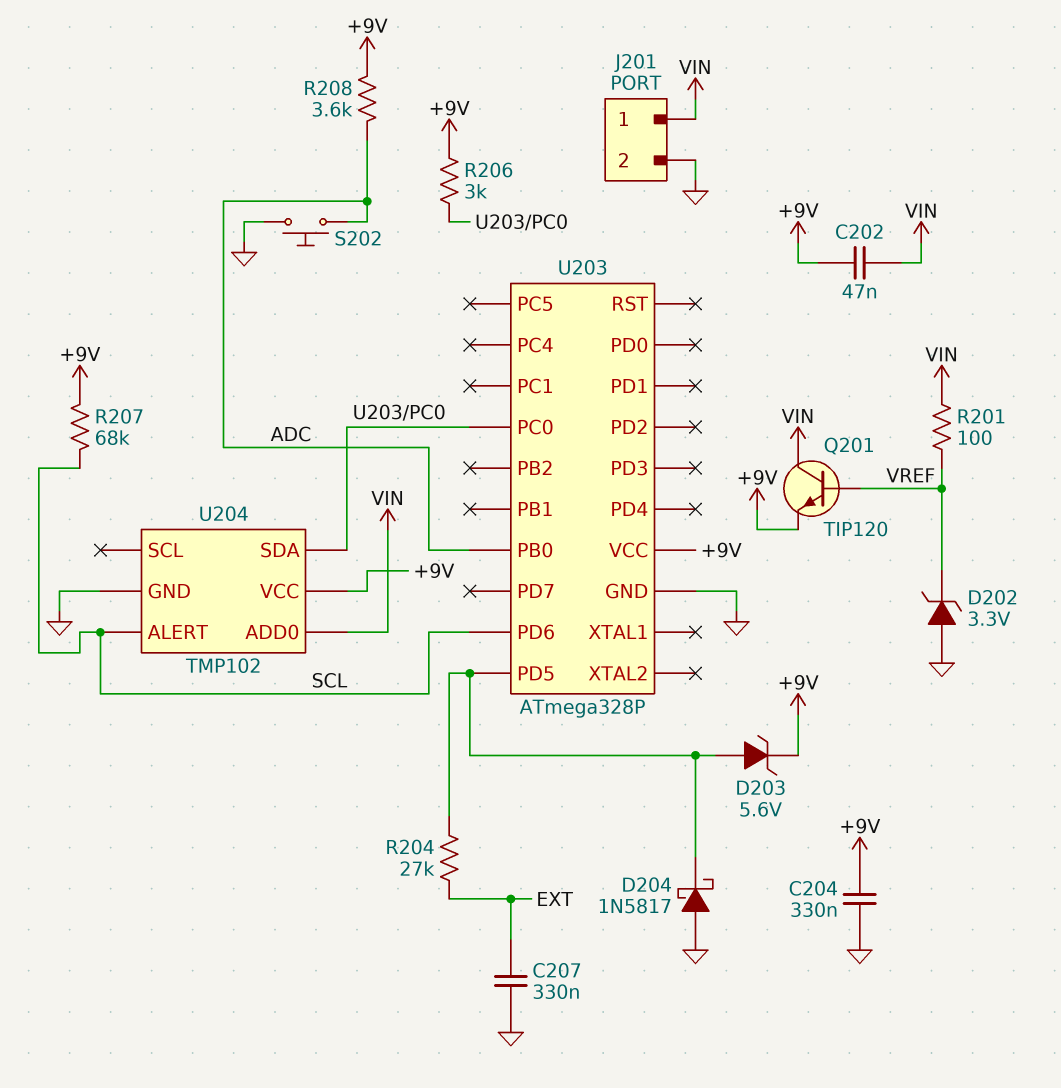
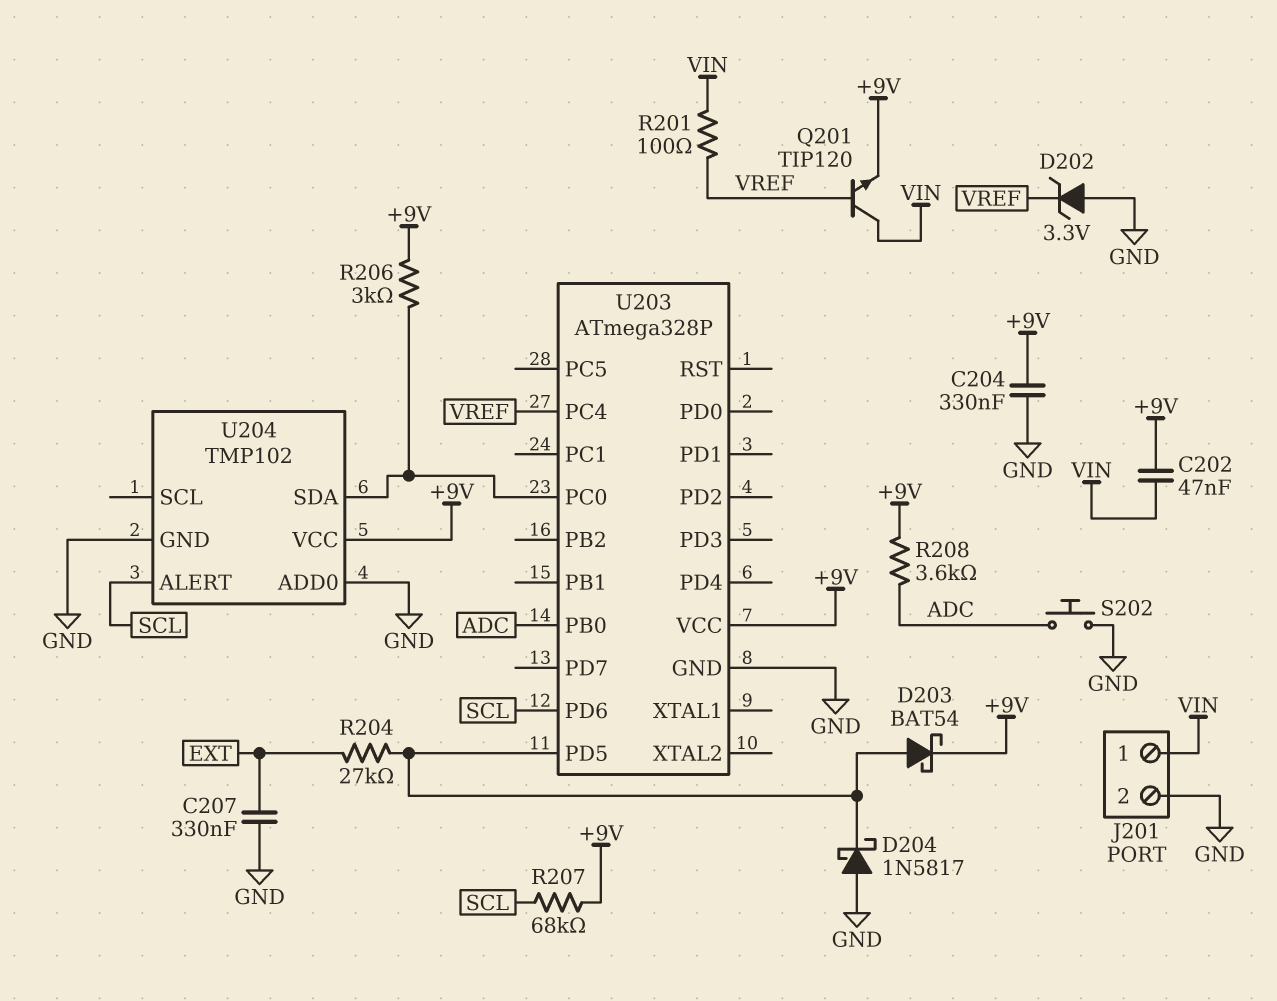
D203: zener 5.6V (A U203/PD5, K +9V) -> schottky BAT54 (A U203/PD5, K +9V)
U203 pin PC4: none -> VREF
U204 pin ADD0: VIN -> GND

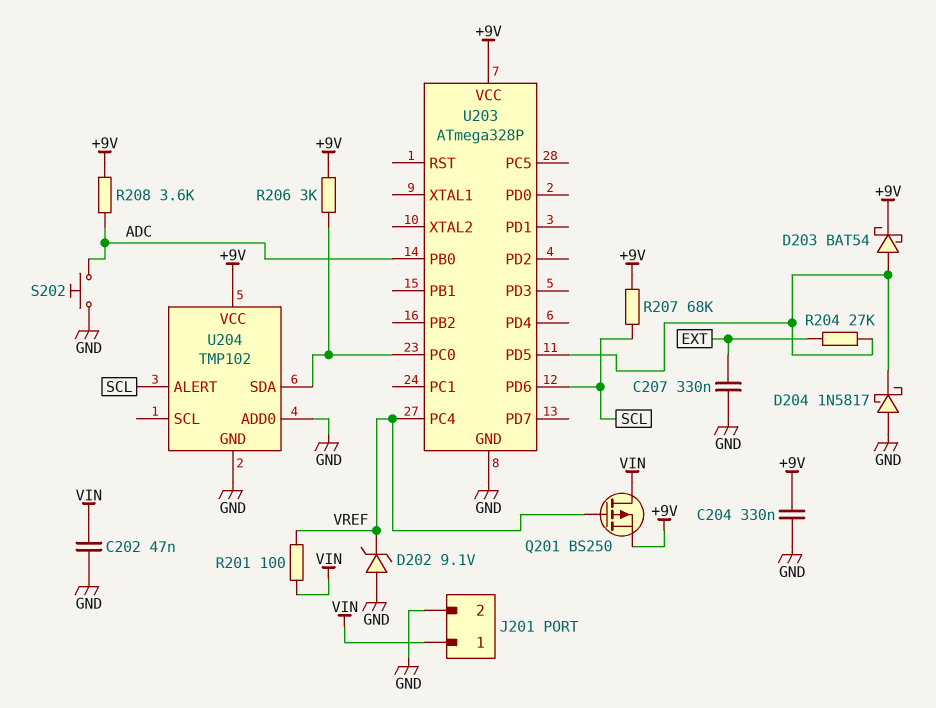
C202: 47nF (+9V, VIN) -> 47nF (GND, VIN)
D202: zener 3.3V (A GND, K VREF) -> zener 9.1V (A GND, K VREF)
Q201: NPN TIP120 (B VREF, C VIN, E +9V) -> PMOS BS250 (G VREF, D VIN, S +9V)

